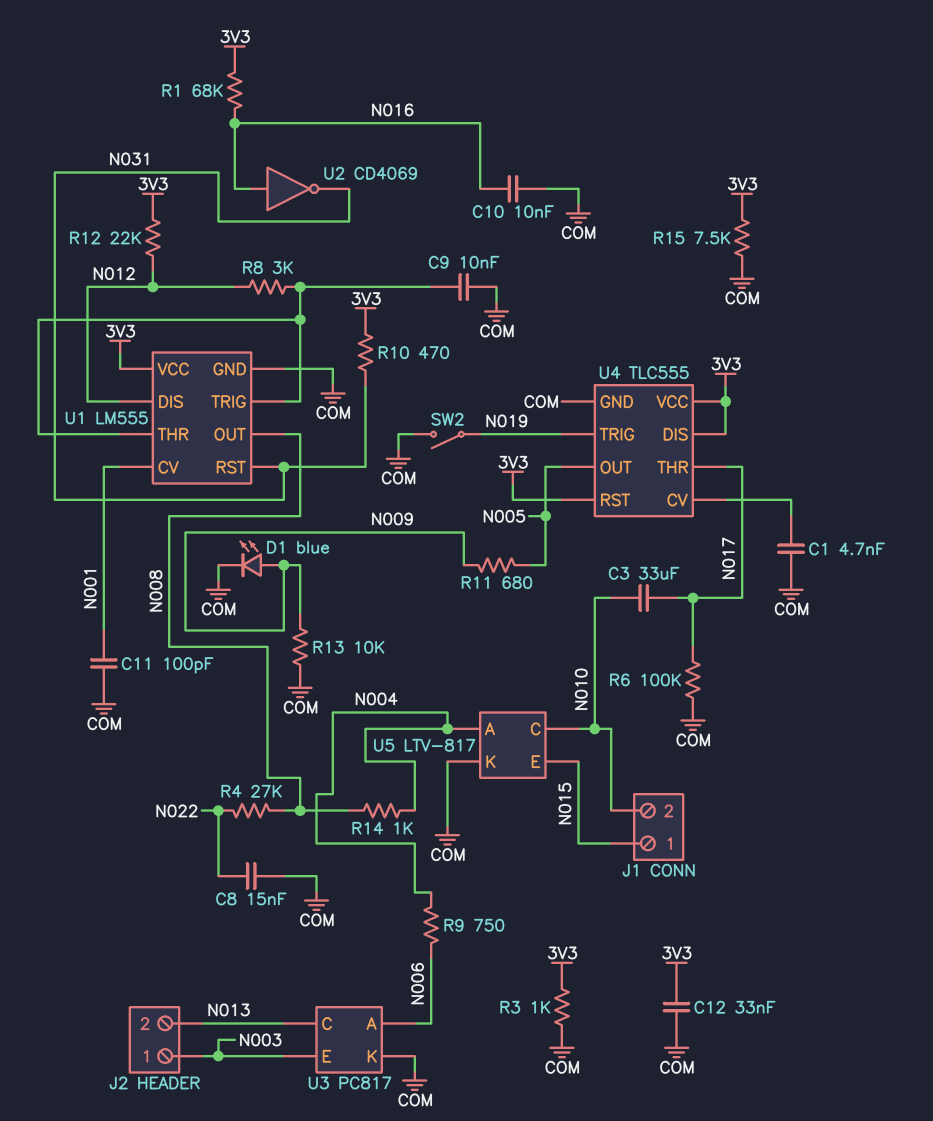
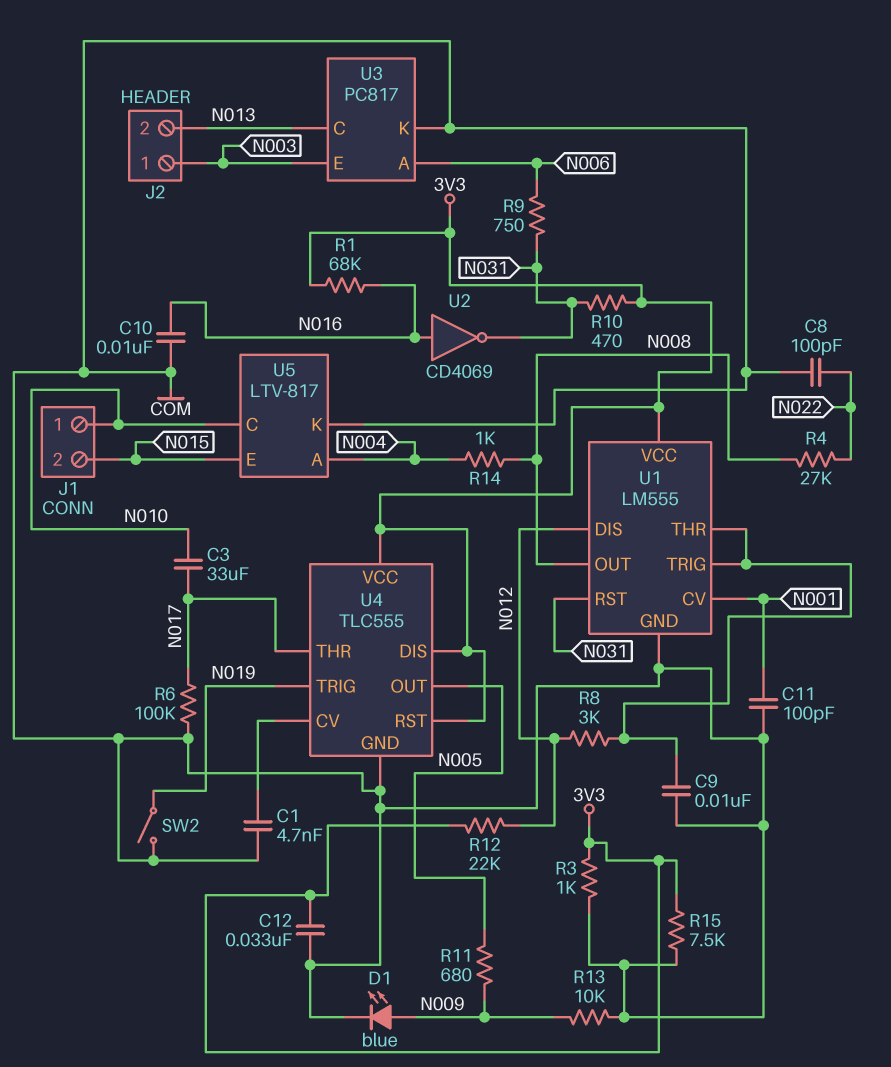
C8: 15nF (COM, N022) -> 100pF (COM, N022)
J1 pin 1: N015 -> N010
J1 pin 2: N010 -> N015
R9: 750 (N004, N006) -> 750 (N006, N031)

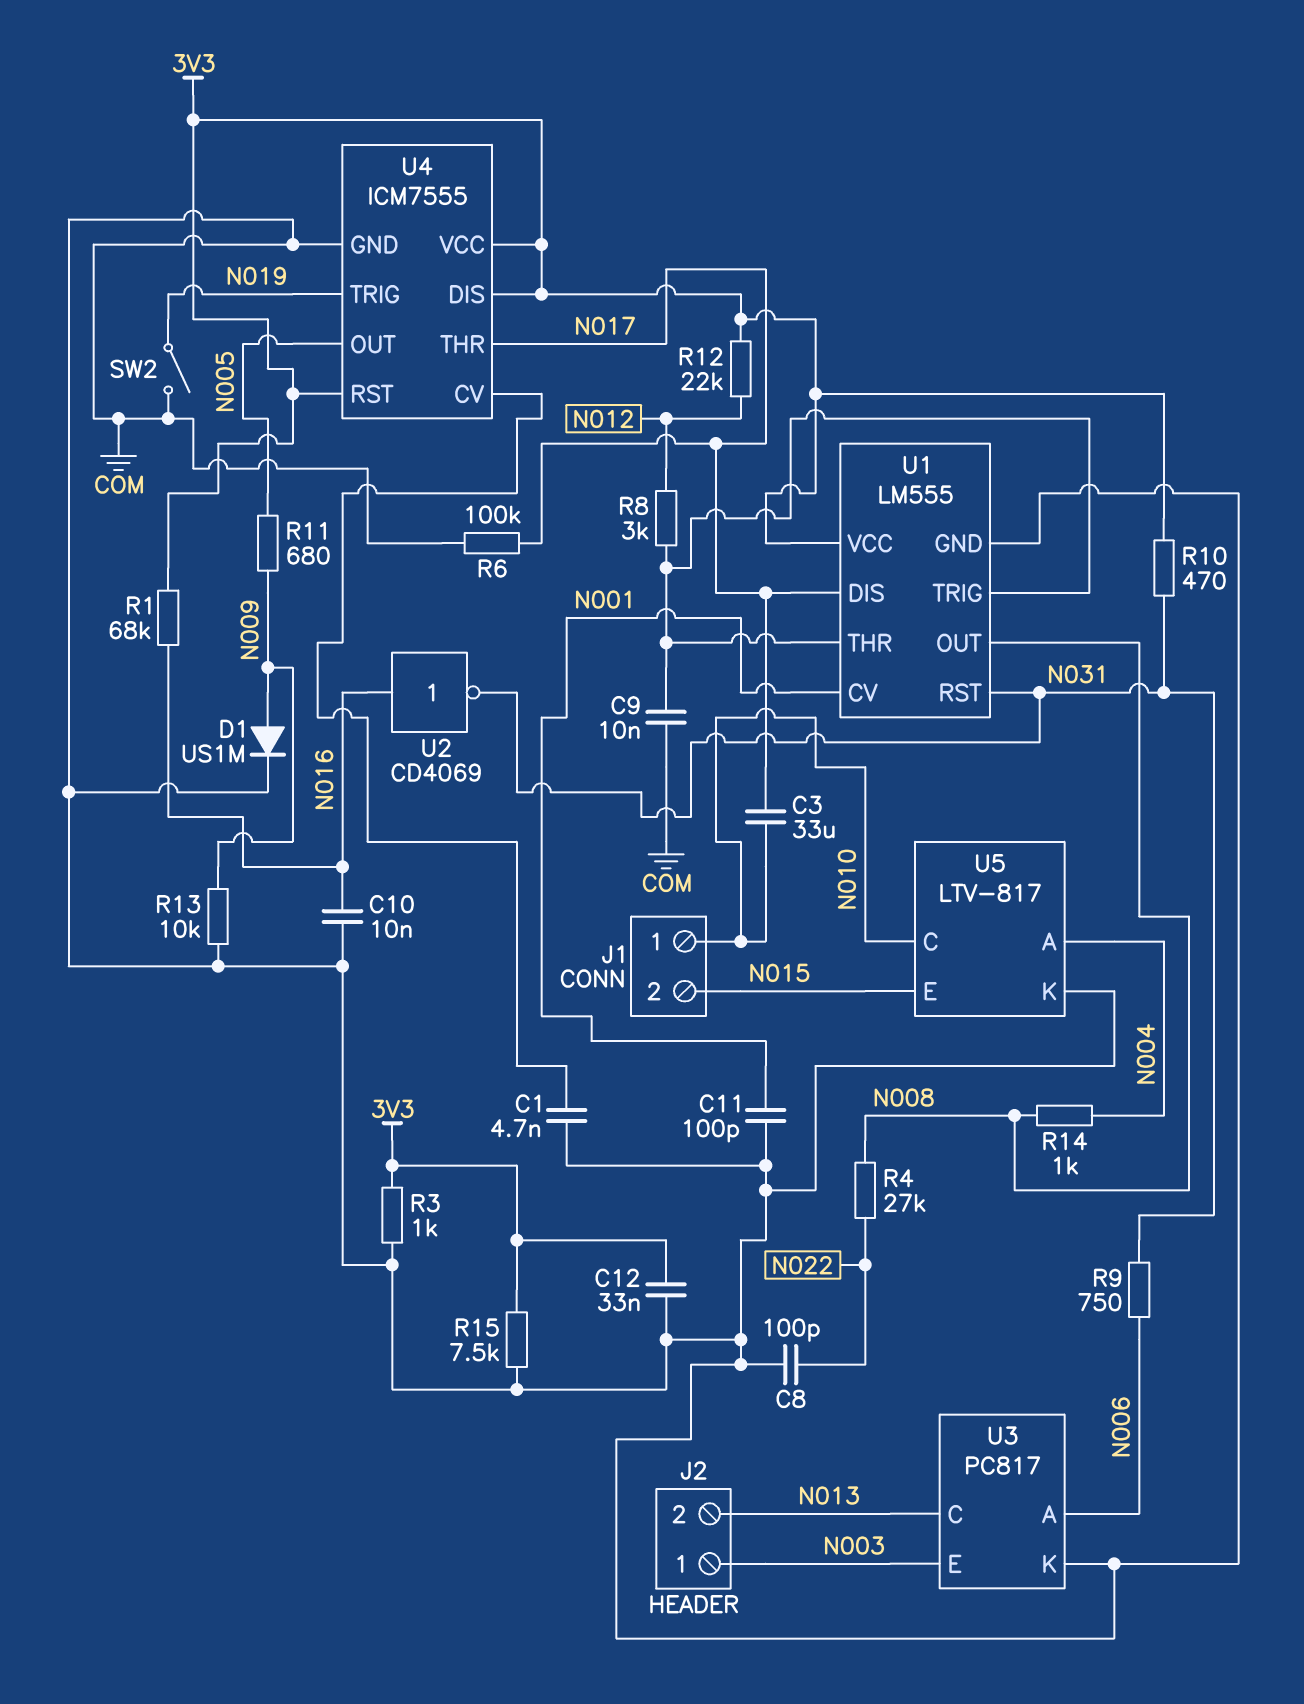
D1: LED blue (A N009, K COM) -> diode US1M (A N009, K COM)
U1 pin DIS: N012 -> N017
U4: TLC555 -> ICM7555

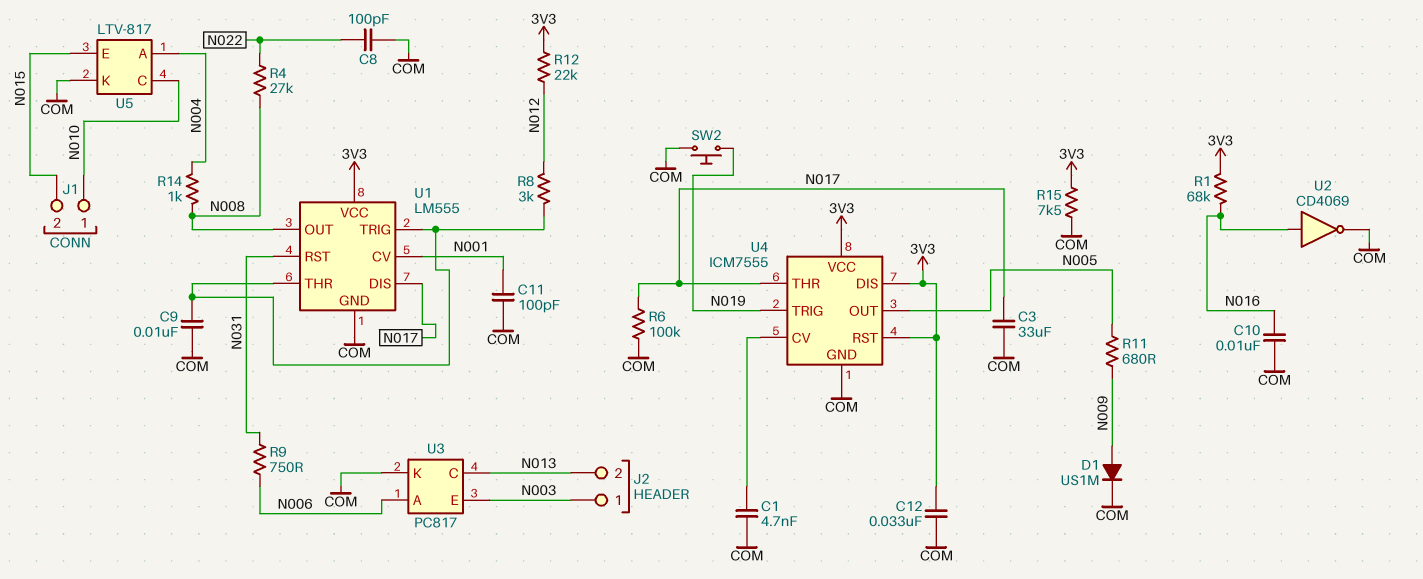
C3: 33uF (N010, N017) -> 33uF (COM, N017)
R3: 1k (3V3, COM) -> none
R10: 470 (3V3, N031) -> none
R13: 10k (COM, N009) -> none
SW2: switch (COM, N019) -> button (COM, N019)
U2: NOT CD4069 (in N016, out N031) -> NOT CD4069 (in N016, out COM)

